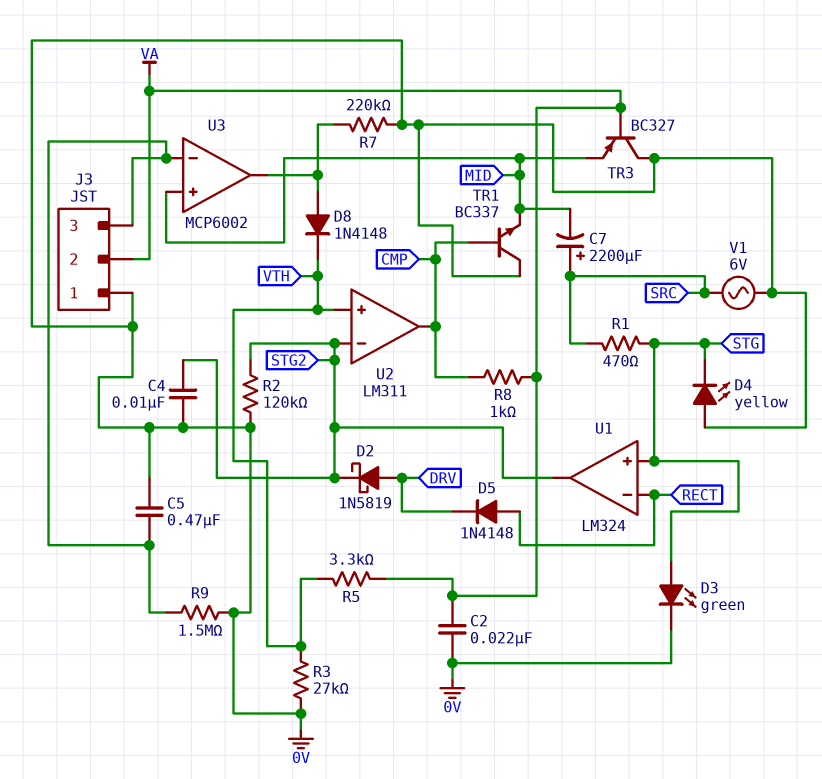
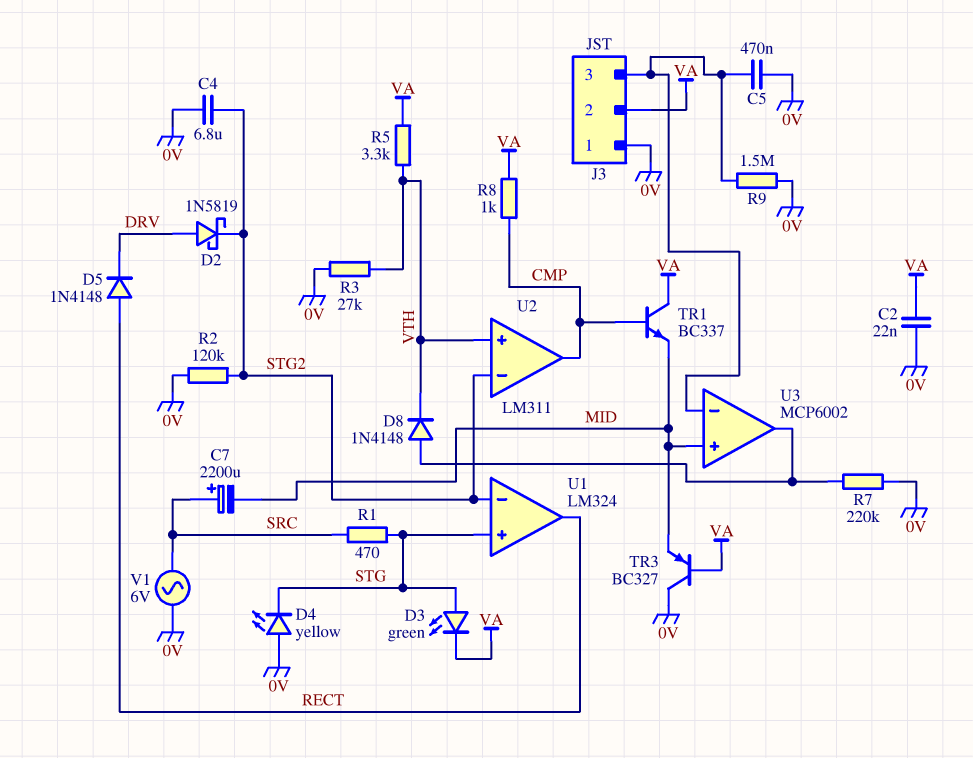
C4: 10nF (0V, STG2) -> 6.8uF (0V, STG2)
D3: LED green (A STG, K 0V) -> LED green (A STG, K VA)
TR1: NPN BC337 (B CMP, C 0V, E MID) -> NPN BC337 (B CMP, C VA, E MID)
U1 pin in-: RECT -> STG2
U1 pin out: STG2 -> RECT

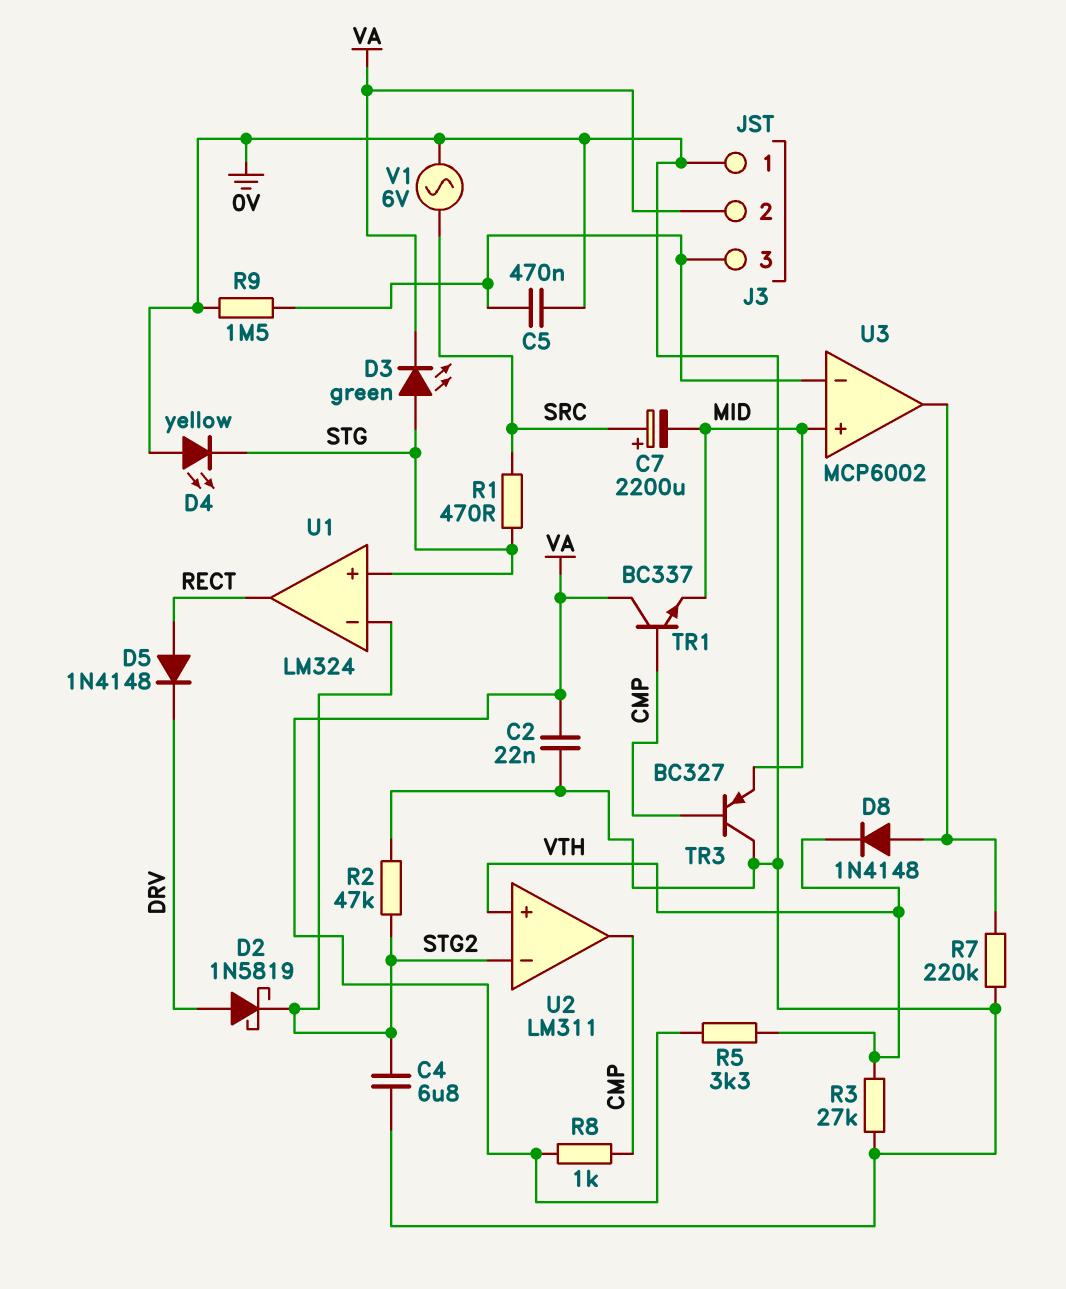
R2: 120k (0V, STG2) -> 47k (0V, STG2)
TR3: PNP BC327 (B VA, C 0V, E MID) -> PNP BC327 (B CMP, C 0V, E MID)

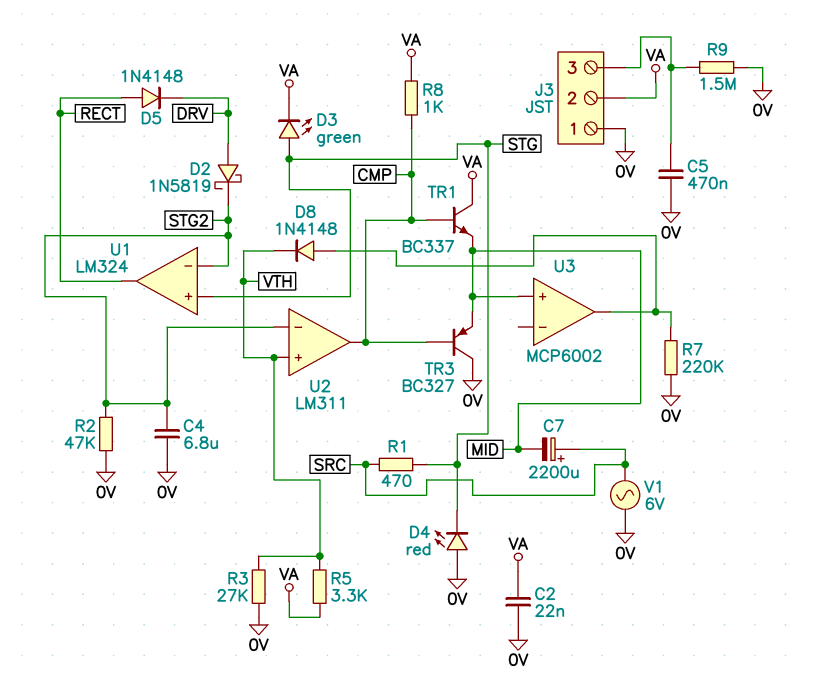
D4: LED yellow (A 0V, K STG) -> LED red (A 0V, K STG)
U3 pin in-: J3/3 -> none

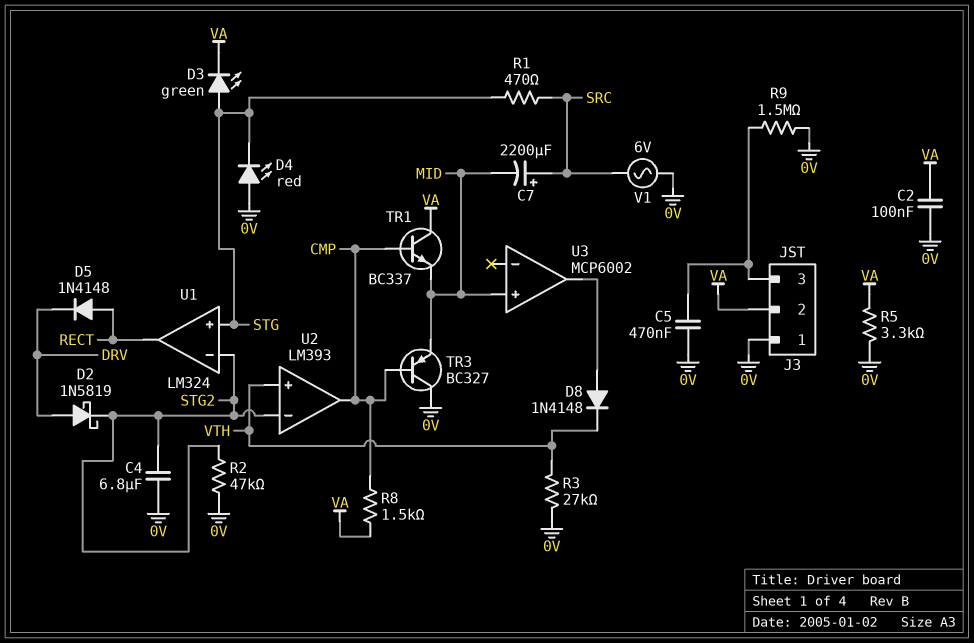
C2: 22nF (0V, VA) -> 100nF (0V, VA)
R5: 3.3k (VA, VTH) -> 3.3k (0V, VA)
R7: 220k (0V, U3/out) -> none
R8: 1k (CMP, VA) -> 1.5k (CMP, VA)
U2: LM311 -> LM393

